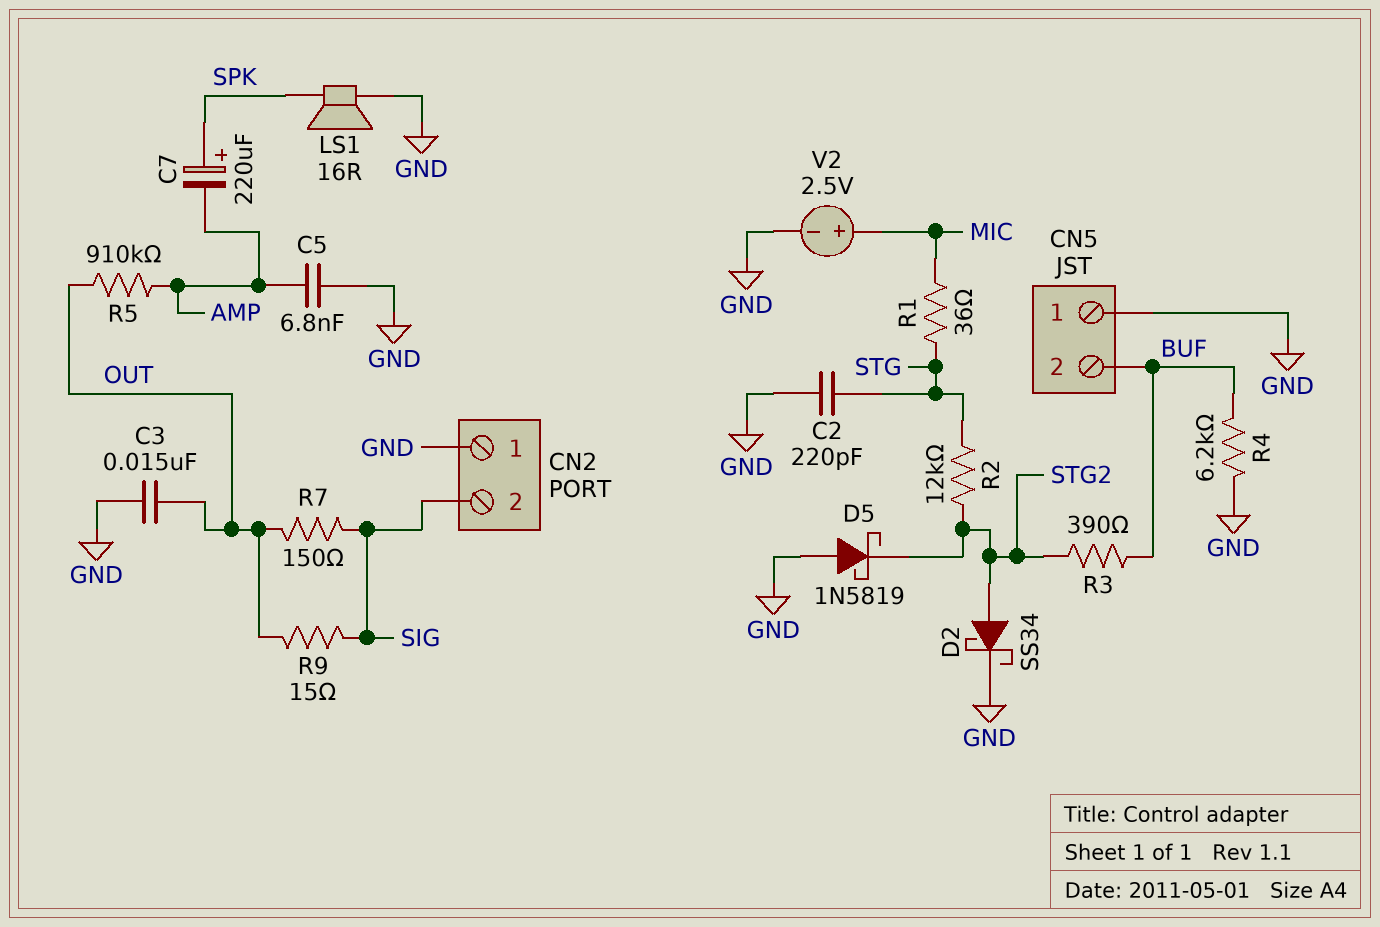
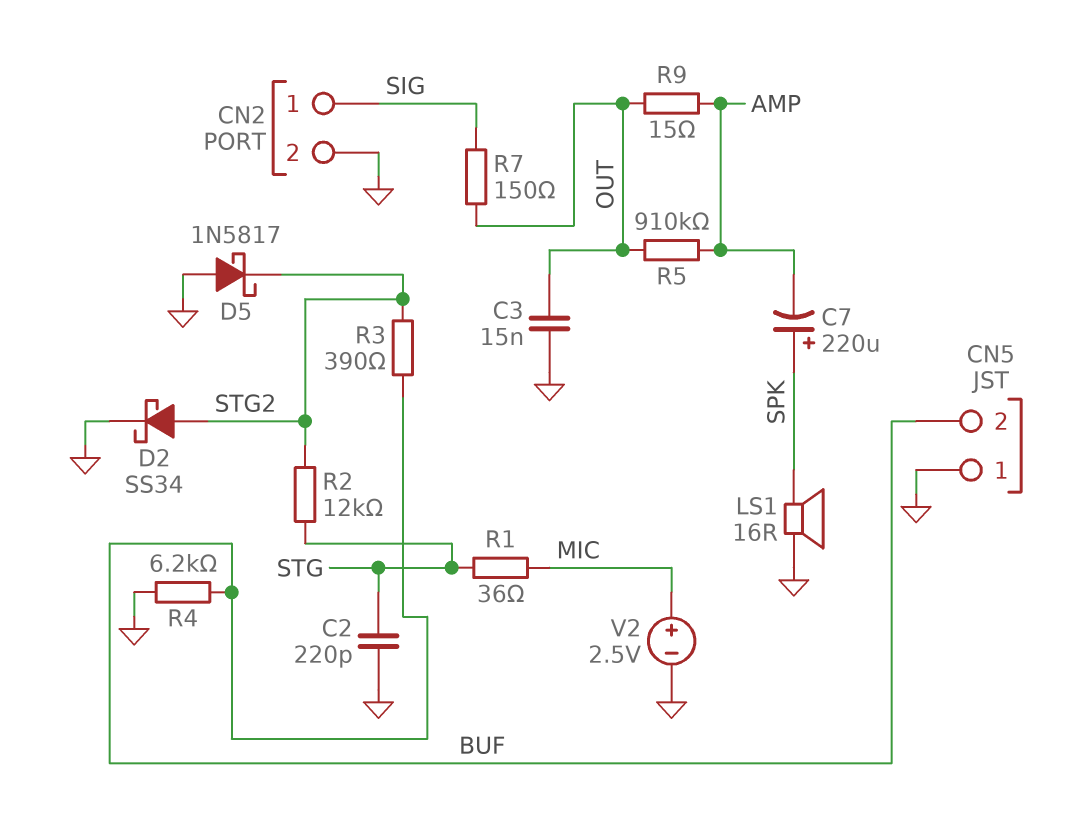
C5: 6.8nF (AMP, GND) -> none
CN2 pin 1: GND -> SIG
CN2 pin 2: SIG -> GND
D5: schottky 1N5819 (A GND, K STG2) -> schottky 1N5817 (A GND, K STG2)
R9: 15 (OUT, SIG) -> 15 (AMP, OUT)

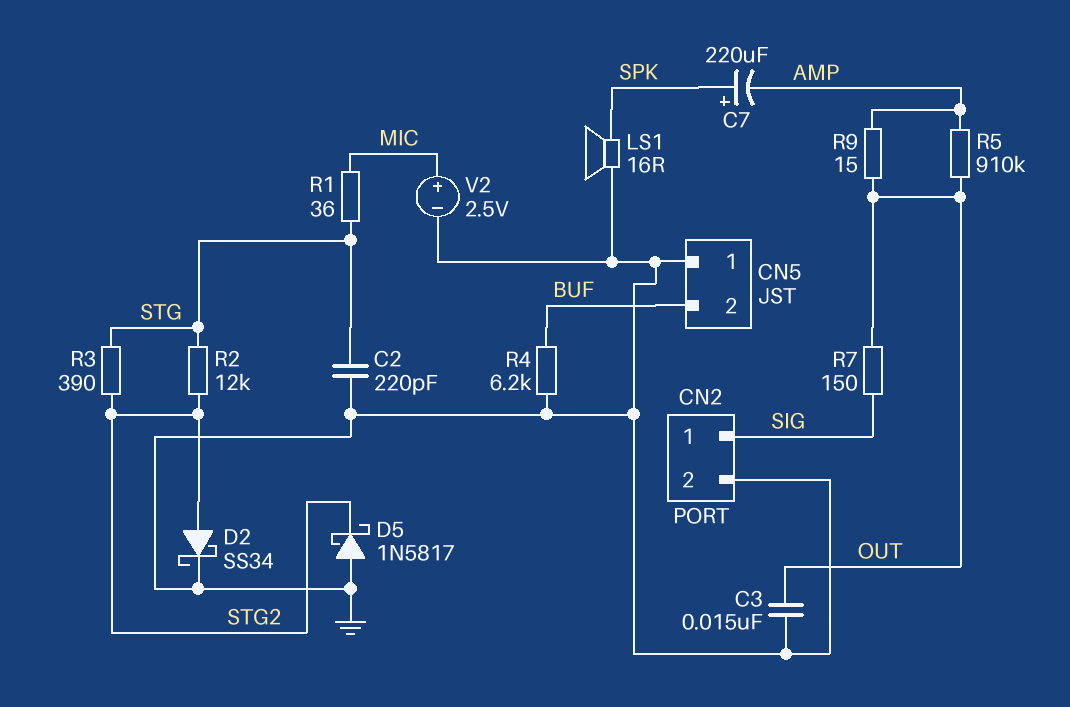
R3: 390 (BUF, STG2) -> 390 (STG, STG2)

